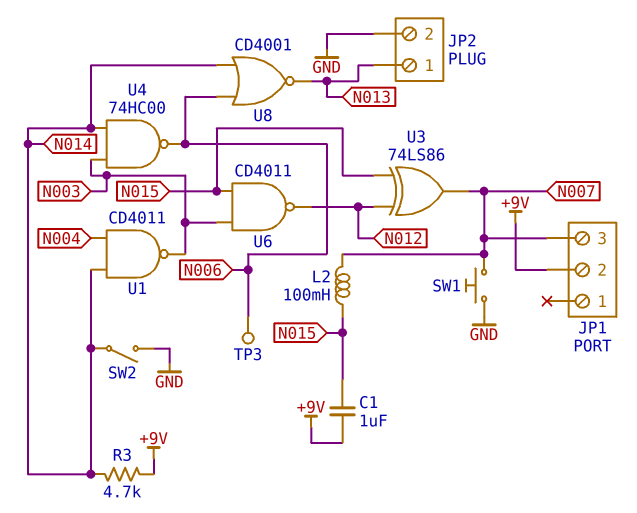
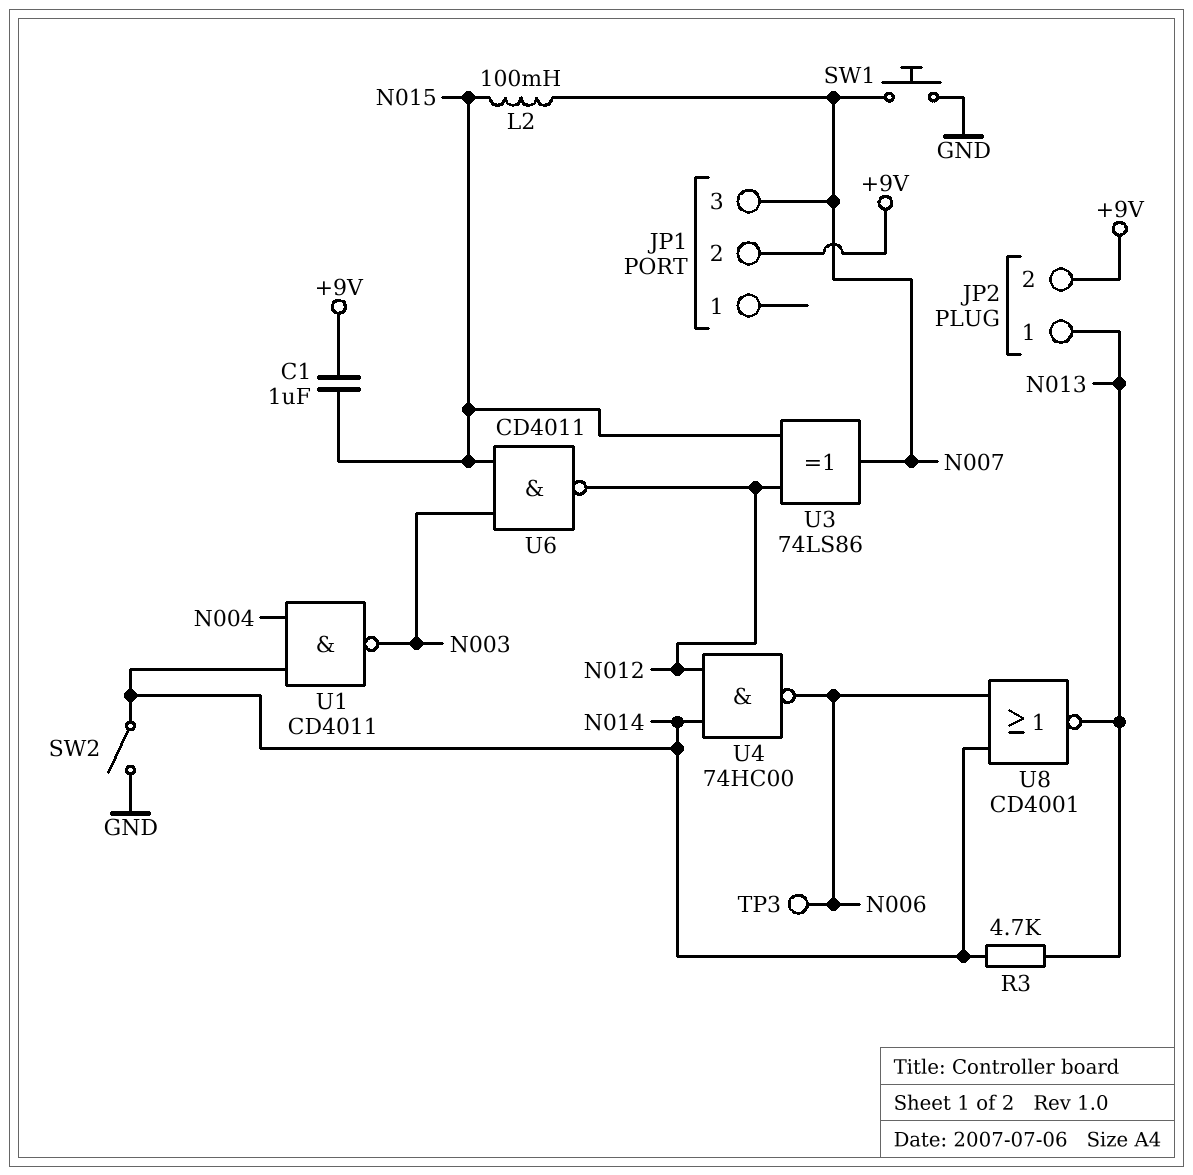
JP2 pin 2: GND -> +9V
R3: 4.7k (+9V, N014) -> 4.7k (N013, N014)
U4: NAND 74HC00 (in N003, in N014, out N006) -> NAND 74HC00 (in N012, in N014, out N006)

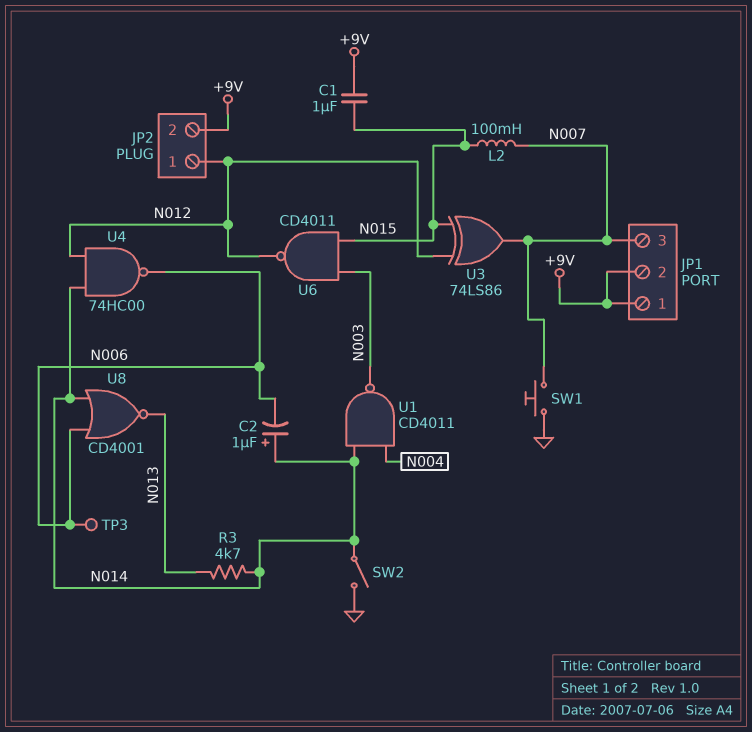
C2: none -> 1uF (plus N014, minus N006)
JP1 pin 1: none -> +9V
JP2 pin 1: N013 -> N012

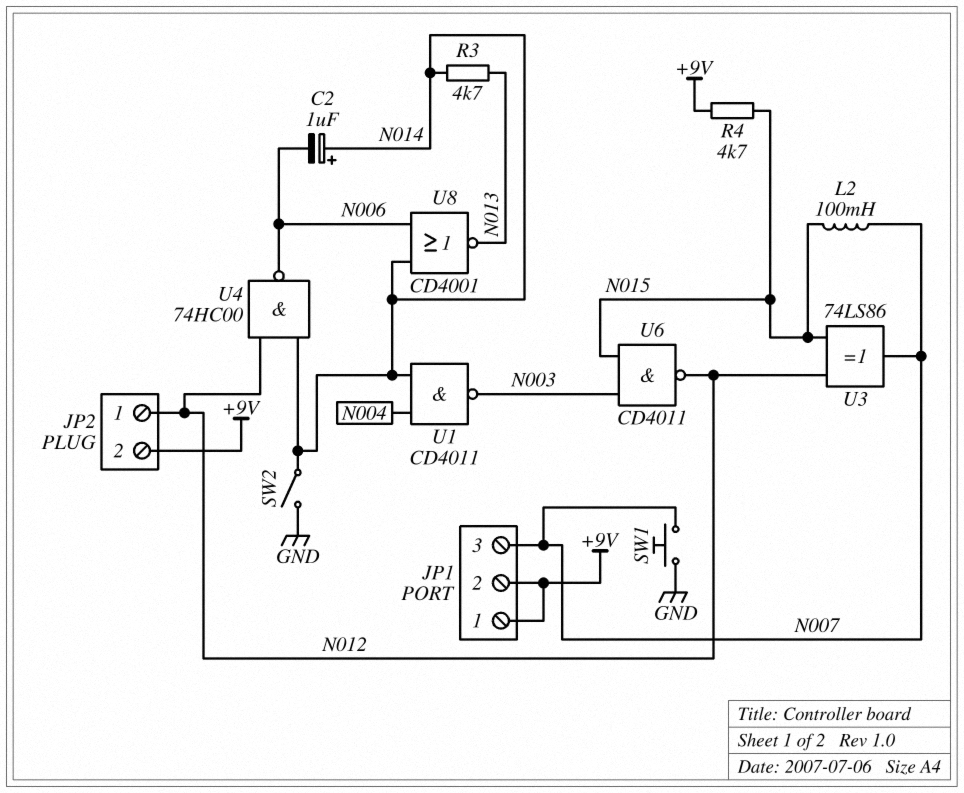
C1: 1uF (+9V, N015) -> none
R4: none -> 4.7k (+9V, N015)
TP3: test point (N006) -> none

